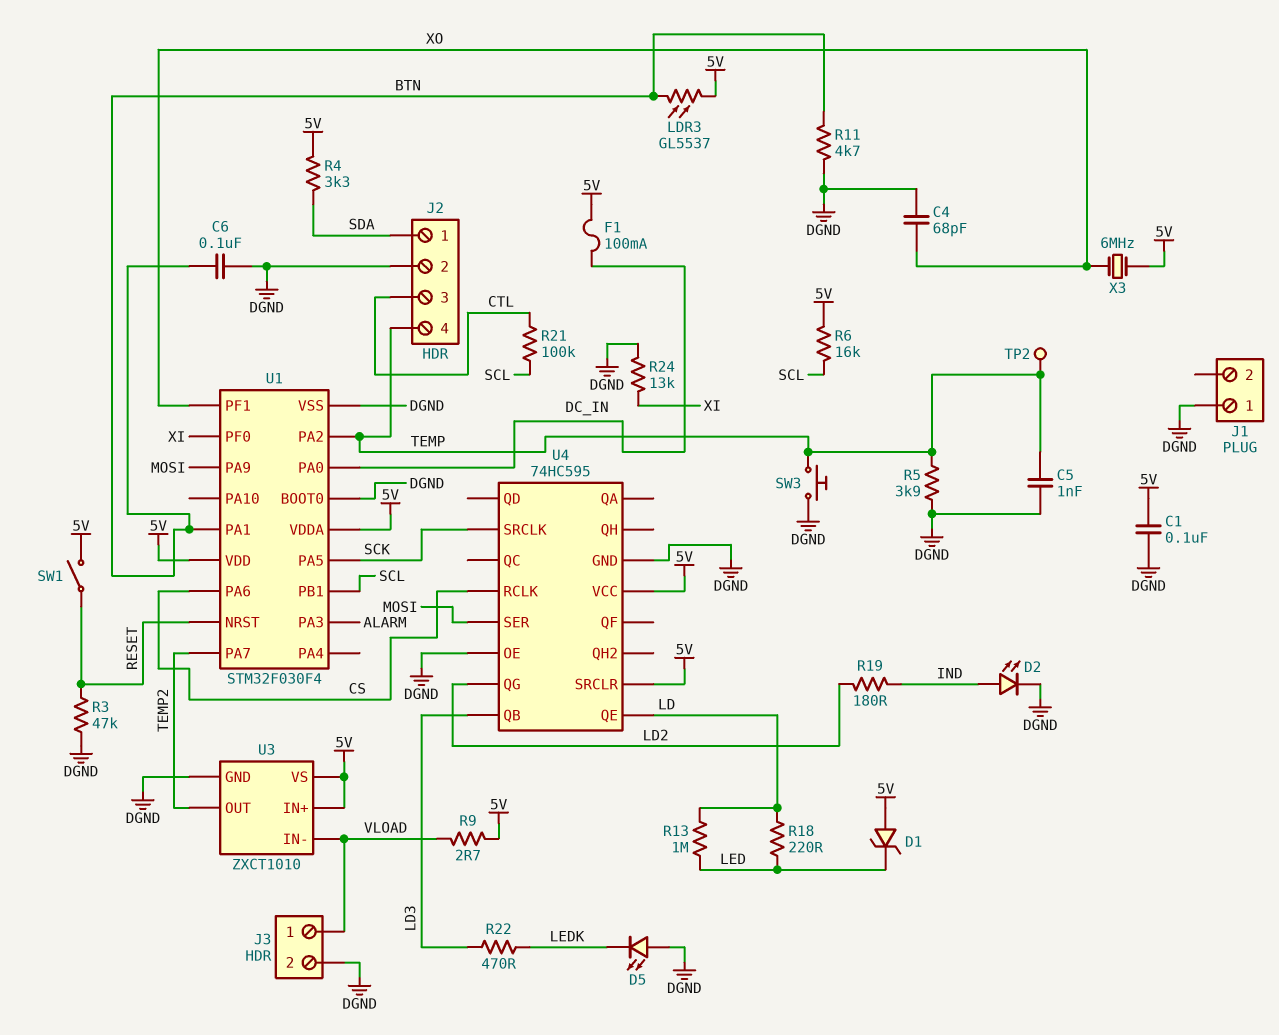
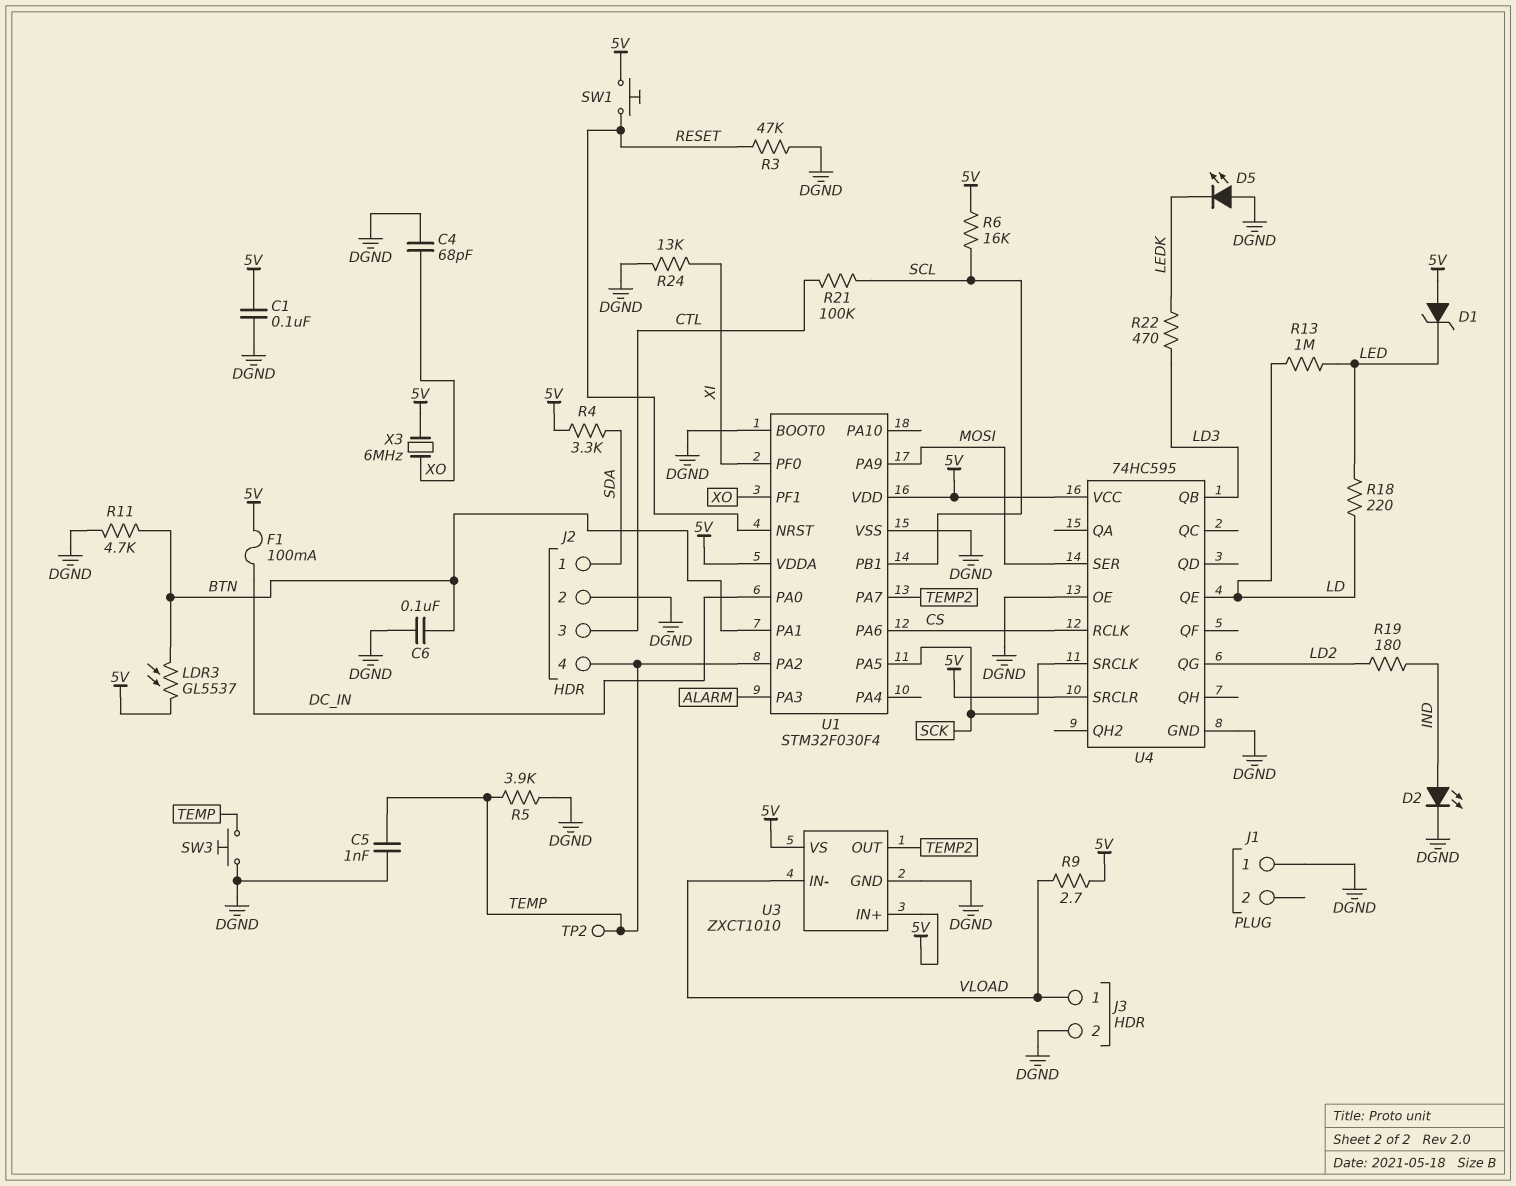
SW1: switch (5V, RESET) -> button (5V, RESET)

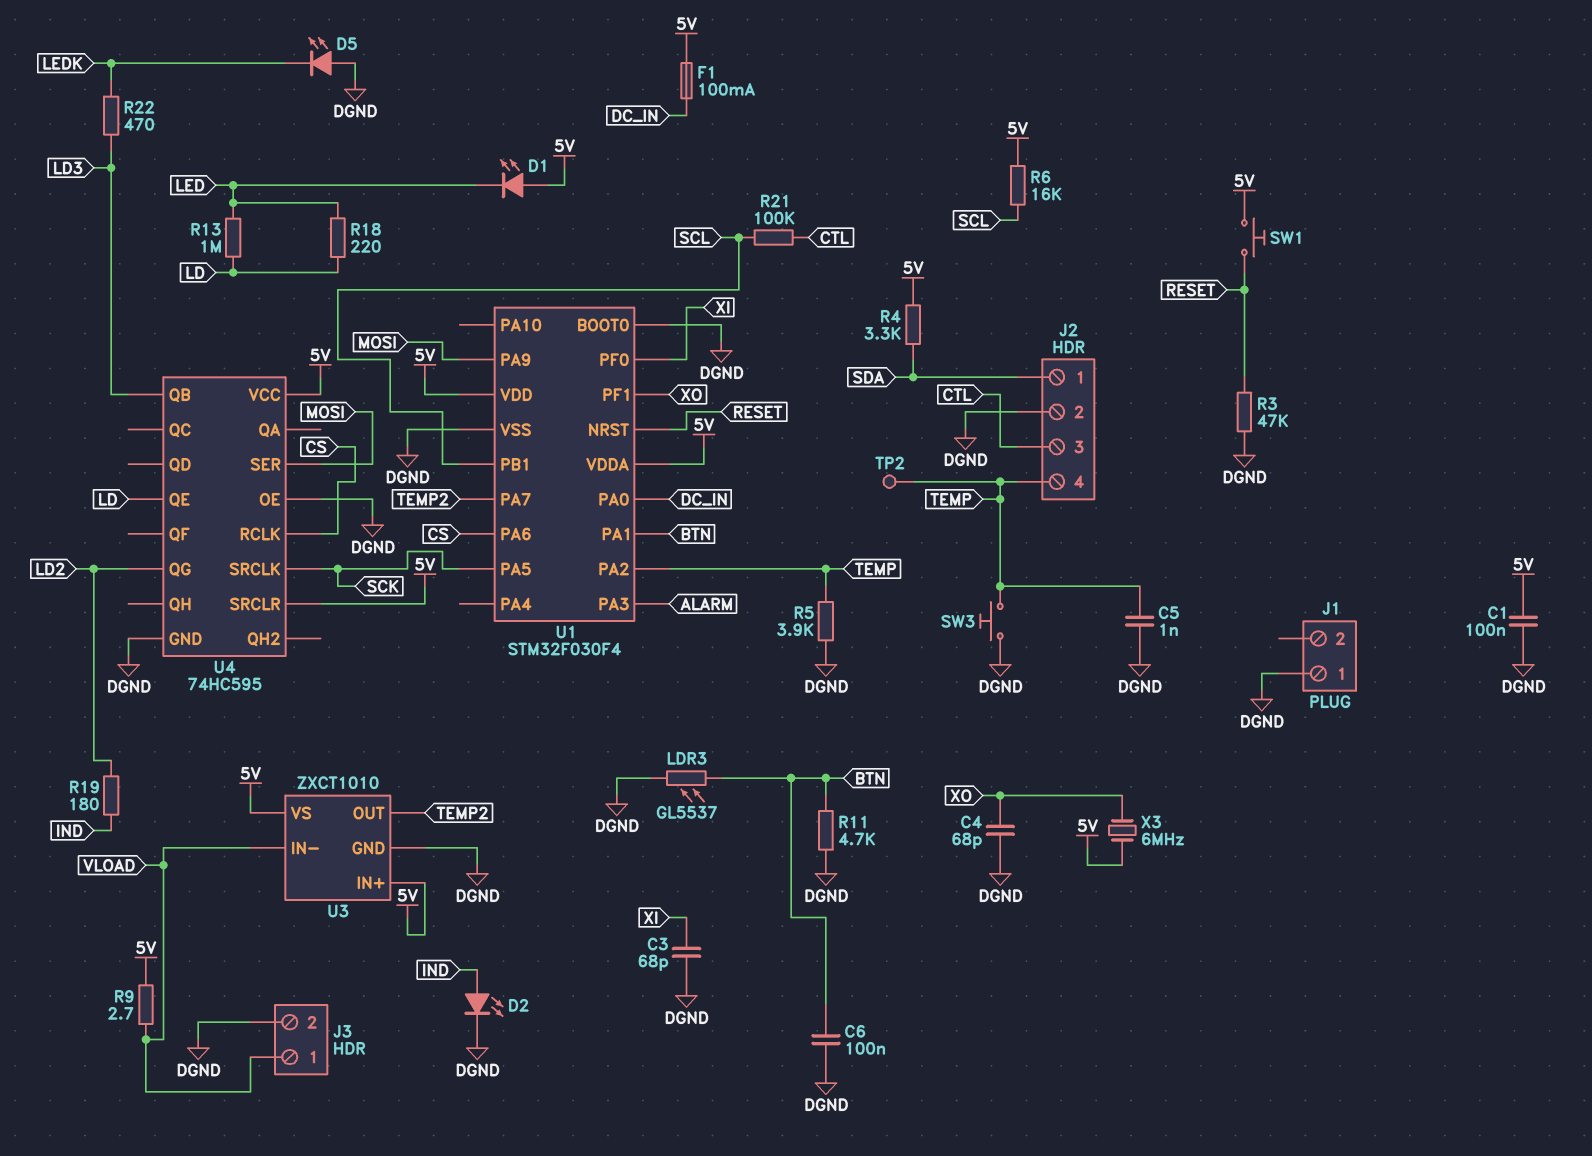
C3: none -> 68pF (DGND, XI)
D1: zener (A 5V, K LED) -> LED (A 5V, K LED)
LDR3: GL5537 (5V, BTN) -> GL5537 (BTN, DGND)
R24: 13k (DGND, XI) -> none

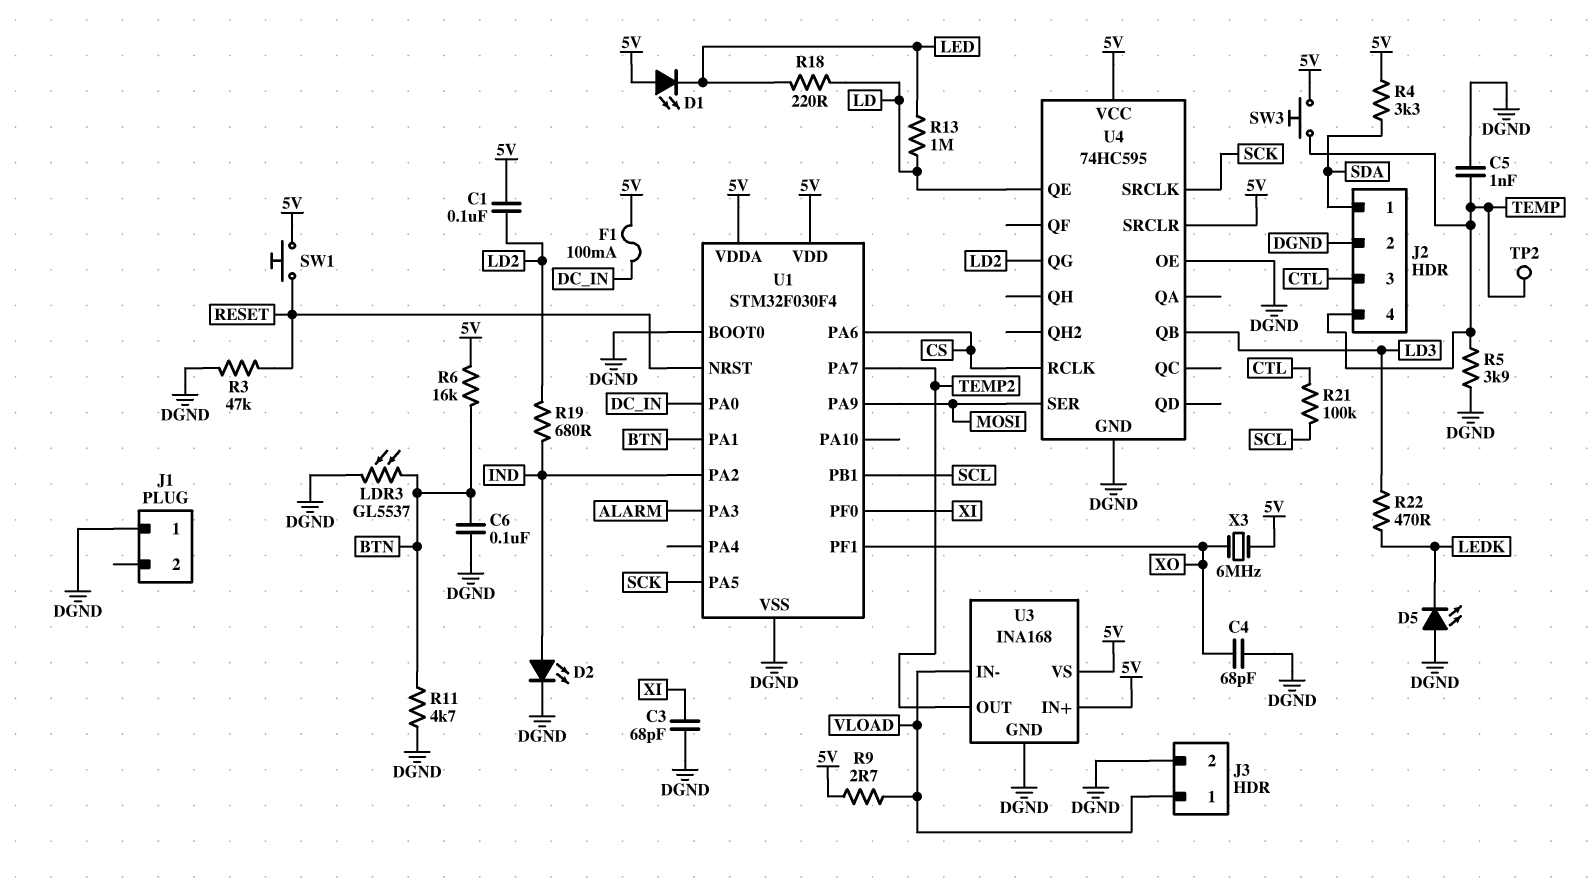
C1: 100nF (5V, DGND) -> 100nF (5V, LD2)
R6: 16k (5V, SCL) -> 16k (5V, BTN)
R19: 180 (IND, LD2) -> 680 (IND, LD2)
SW3: button (DGND, TEMP) -> button (5V, TEMP)
U1 pin PA2: TEMP -> IND
U3: ZXCT1010 -> INA168

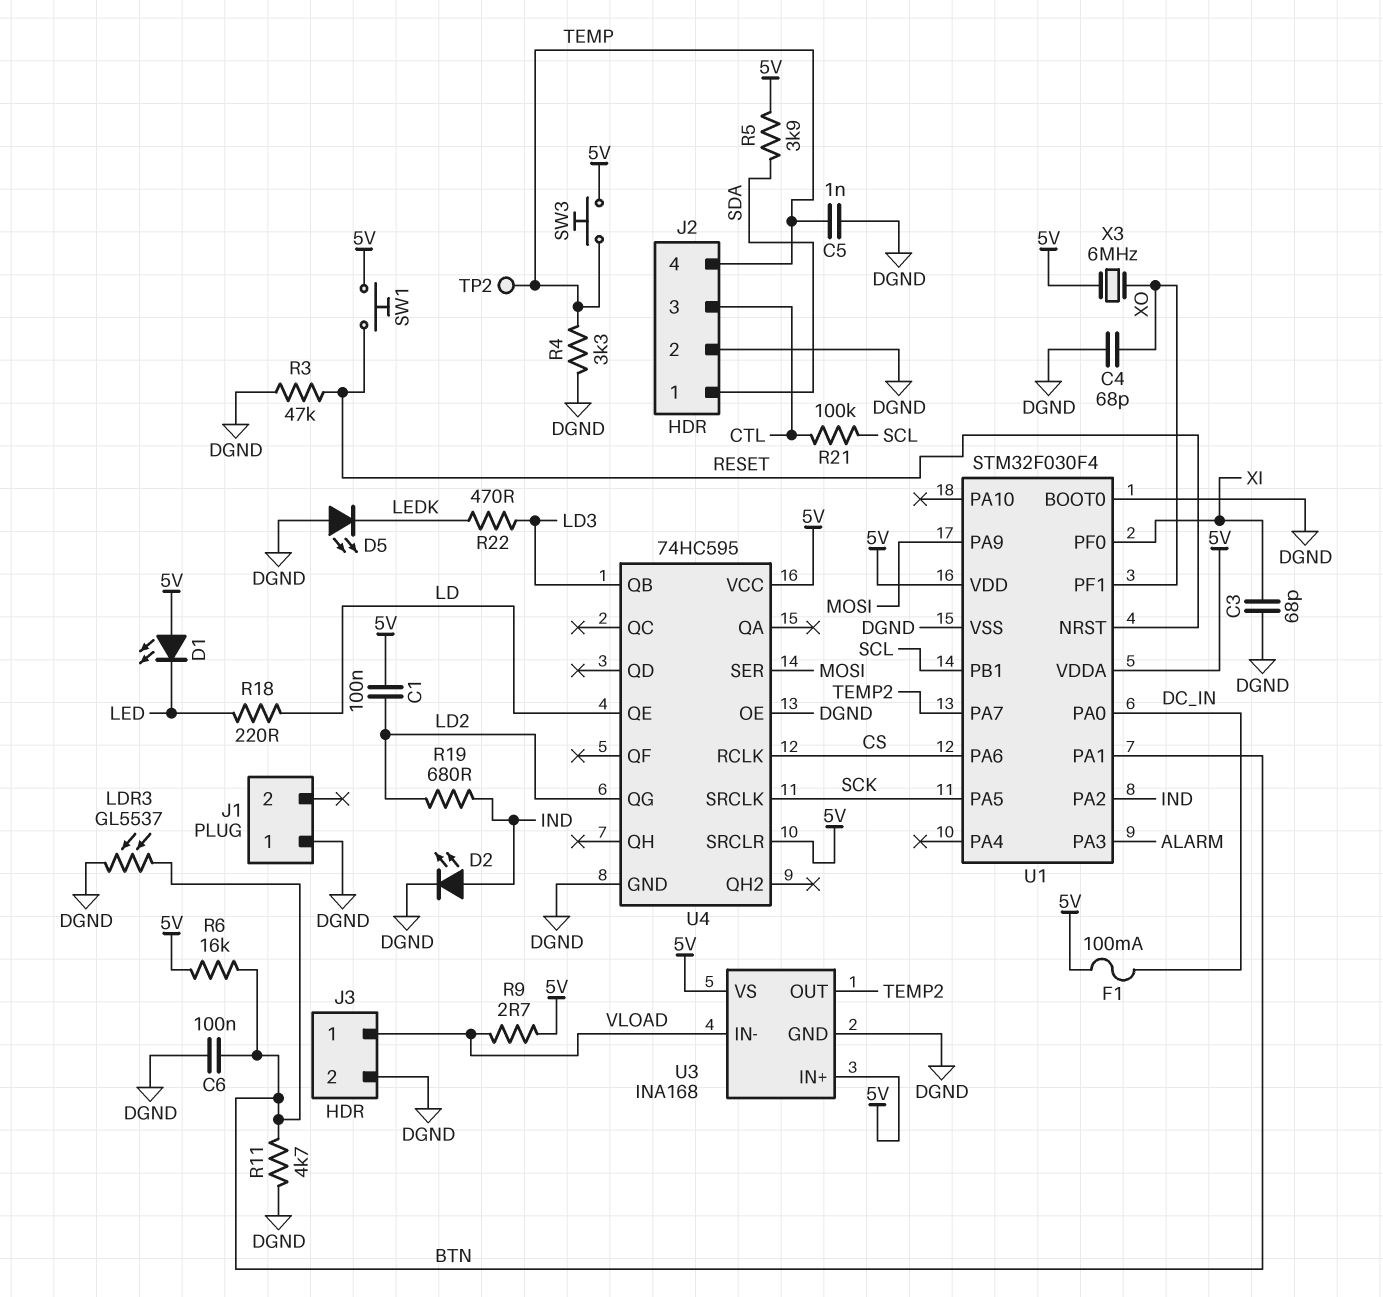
R4: 3.3k (5V, SDA) -> 3.3k (DGND, TEMP)
R5: 3.9k (DGND, TEMP) -> 3.9k (5V, SDA)
R13: 1M (LD, LED) -> none

